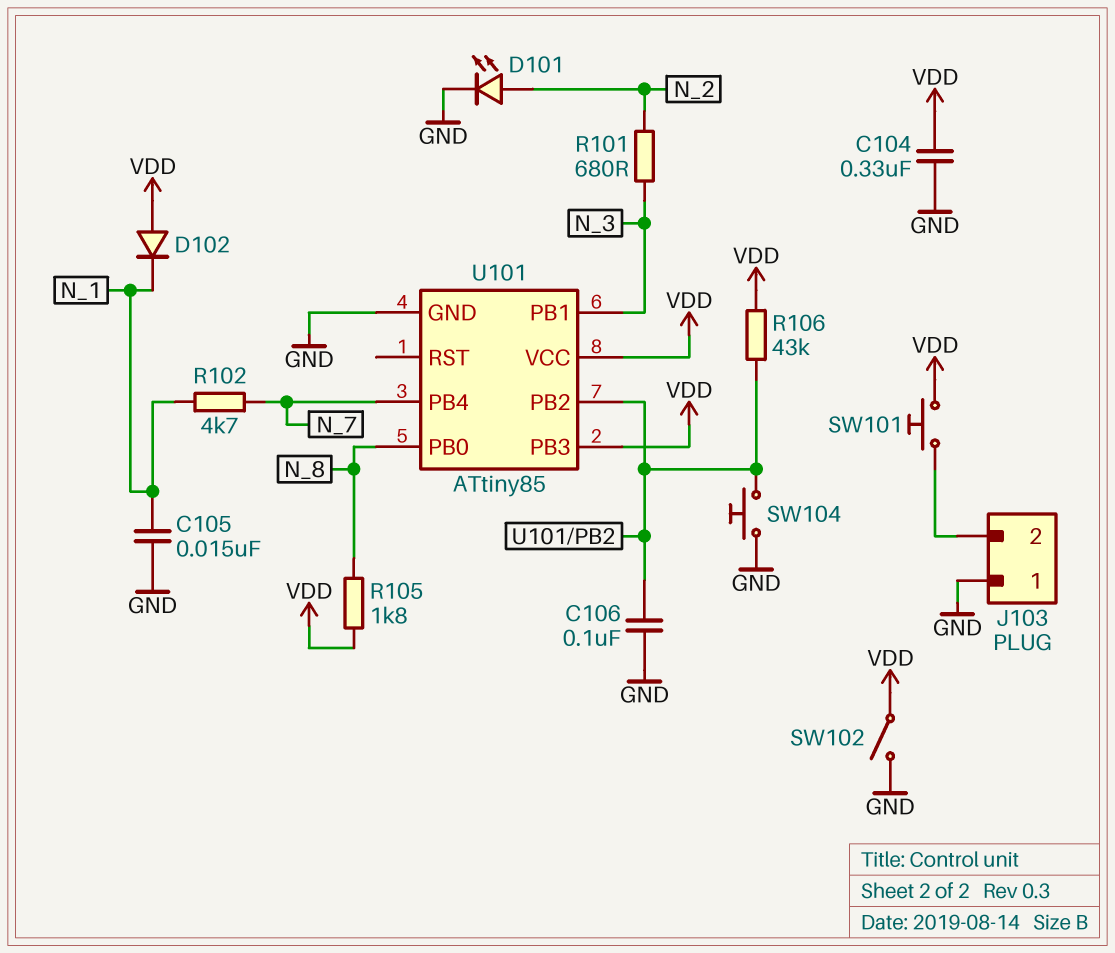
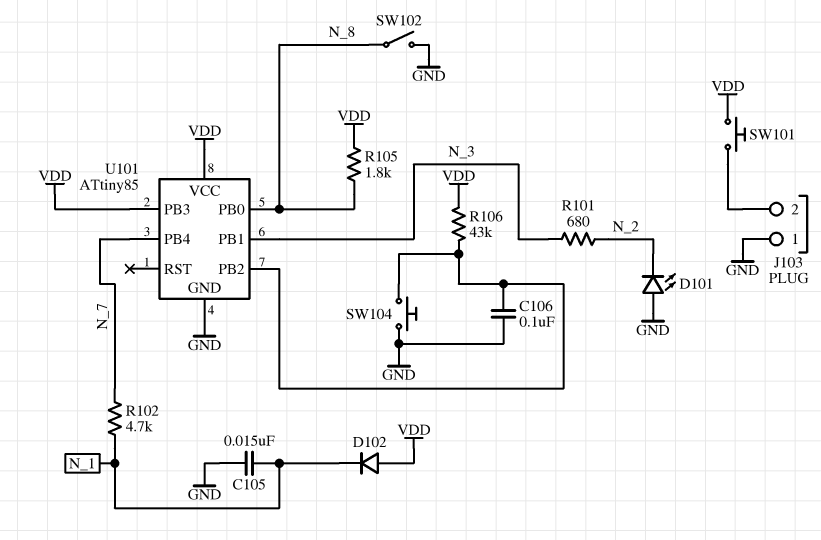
C104: 330nF (GND, VDD) -> none
D101: LED (A N_2, K GND) -> LED (A GND, K N_2)
SW102: switch (GND, VDD) -> switch (GND, N_8)

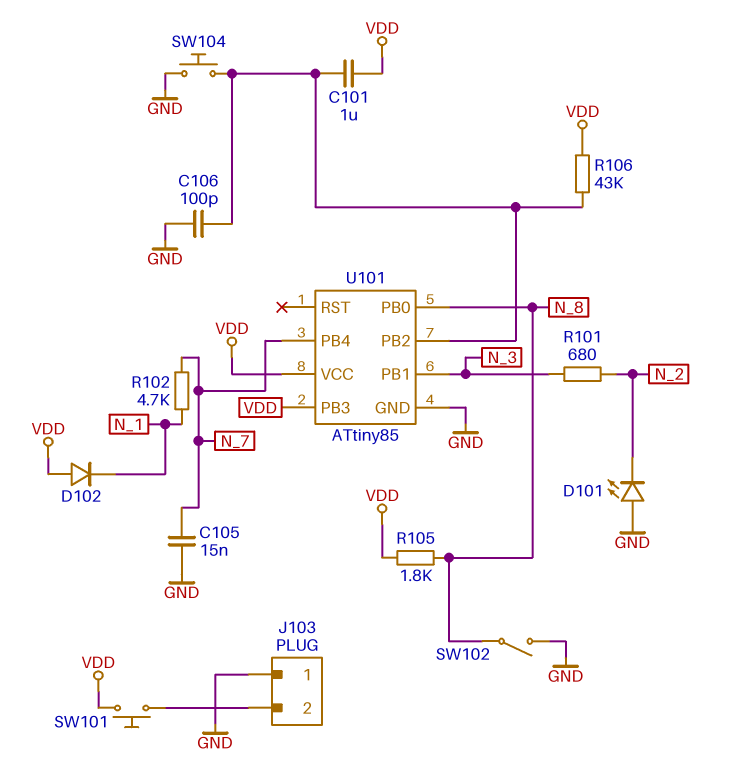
C101: none -> 1uF (U101/PB2, VDD)
C105: 15nF (GND, N_1) -> 15nF (GND, N_7)
C106: 100nF (GND, U101/PB2) -> 100pF (GND, U101/PB2)

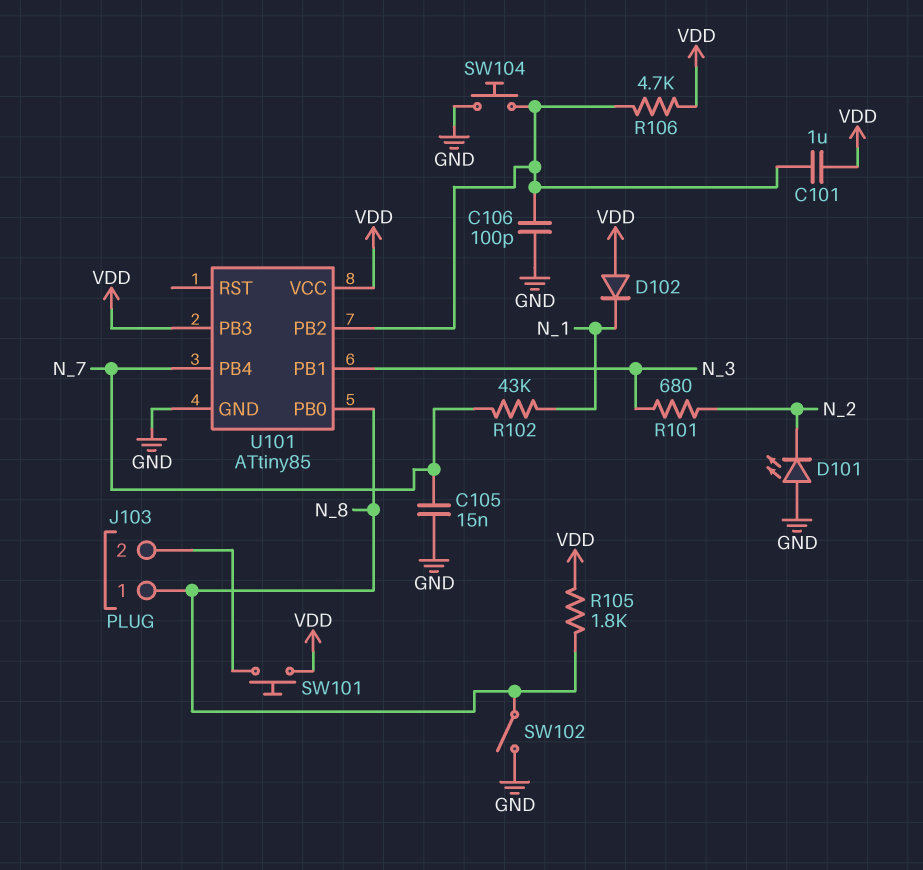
J103 pin 1: GND -> N_8
R102: 4.7k (N_1, N_7) -> 43k (N_1, N_7)
R106: 43k (U101/PB2, VDD) -> 4.7k (U101/PB2, VDD)

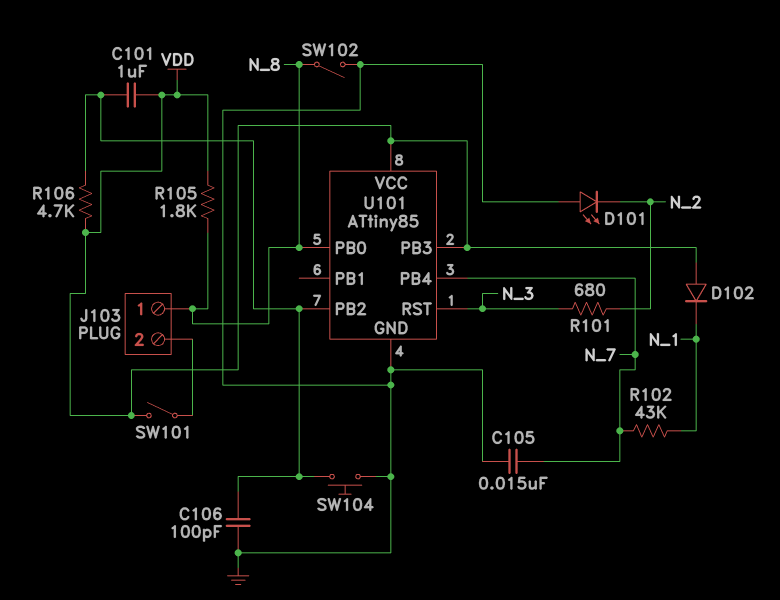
SW101: button (J103/2, VDD) -> switch (J103/2, VDD)
U101 pin PB1: N_3 -> none
U101 pin RST: none -> N_3

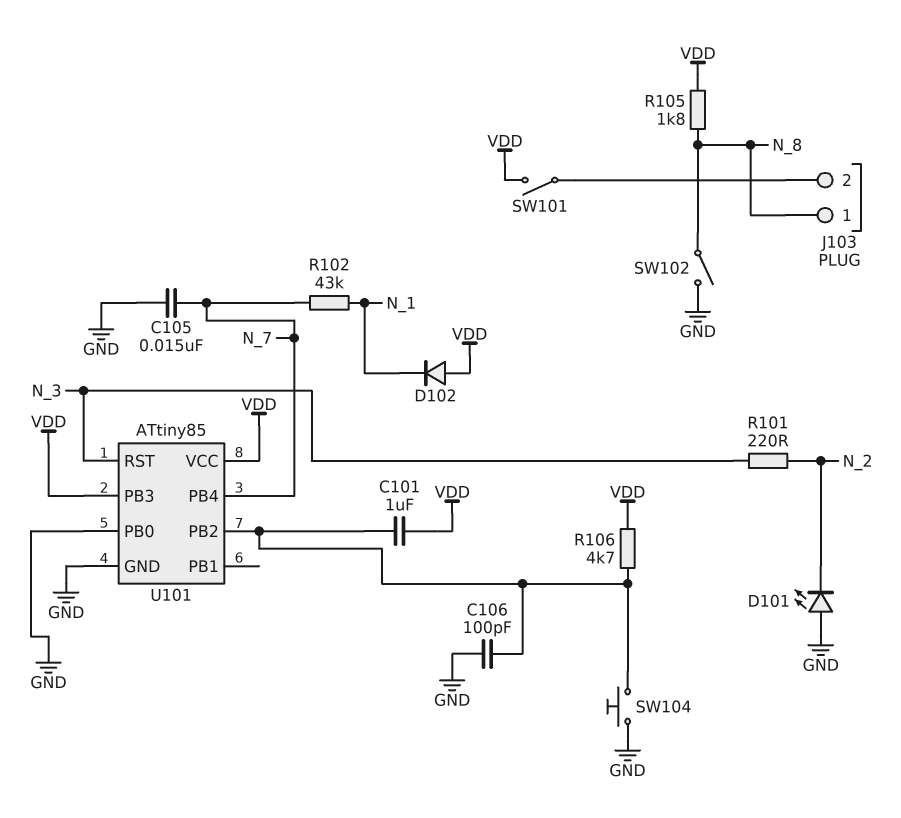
R101: 680 (N_2, N_3) -> 220 (N_2, N_3)
U101 pin PB0: N_8 -> GND

